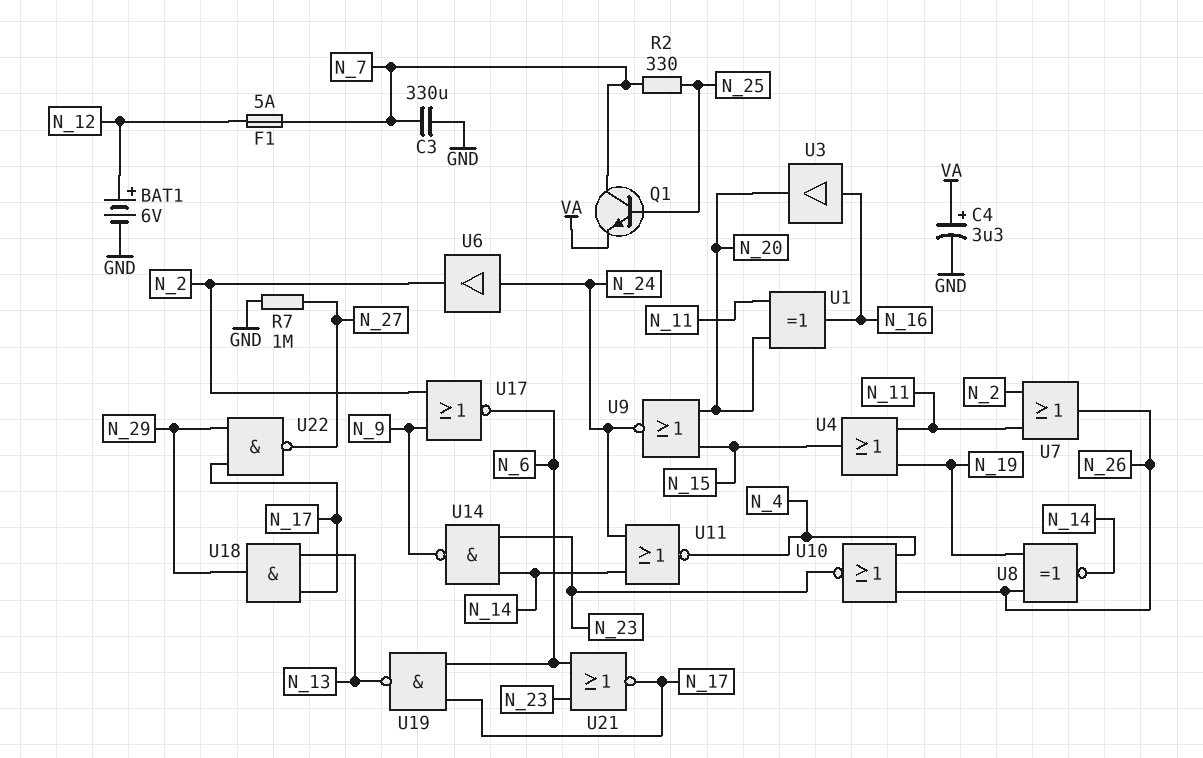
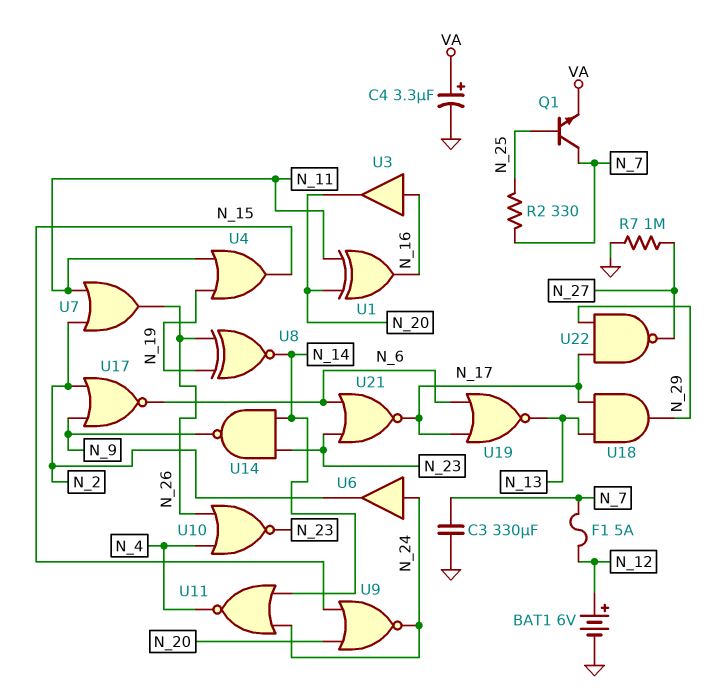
U19: NAND (in N_6, in N_17, out N_13) -> NOR (in N_6, in N_17, out N_13)

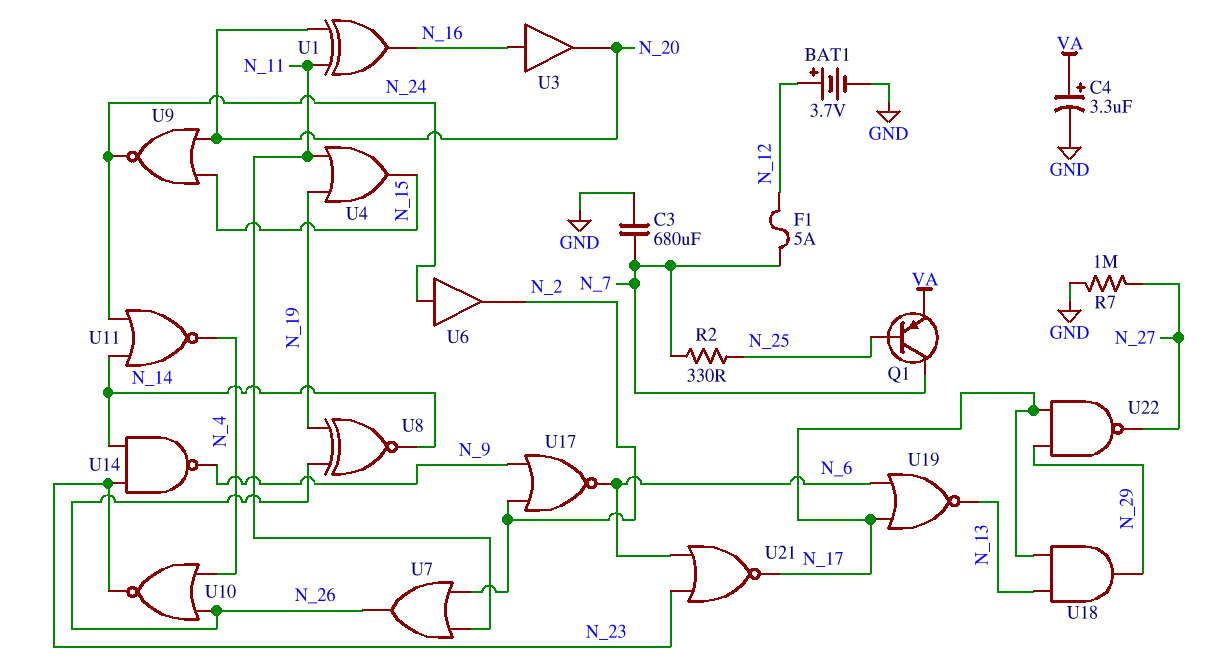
BAT1: 6V (plus N_12, minus GND) -> 3.7V (plus N_12, minus GND)
C3: 330uF (GND, N_7) -> 680uF (GND, N_7)
Q1: NPN (B N_25, C N_7, E VA) -> PNP (B N_25, C N_7, E VA)

